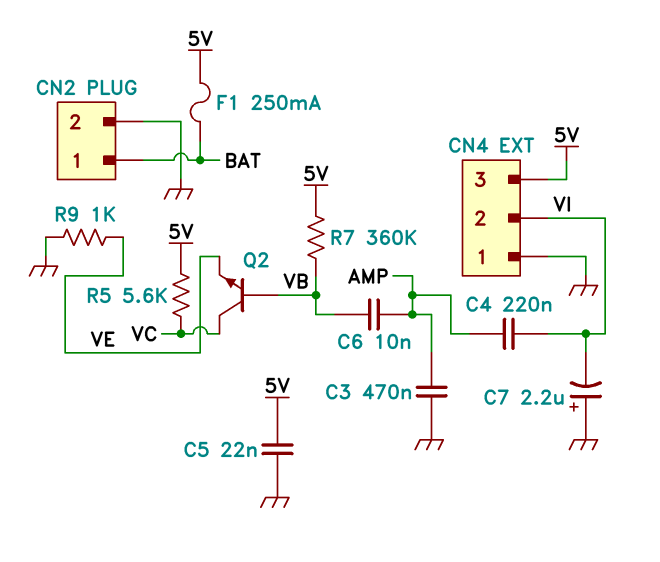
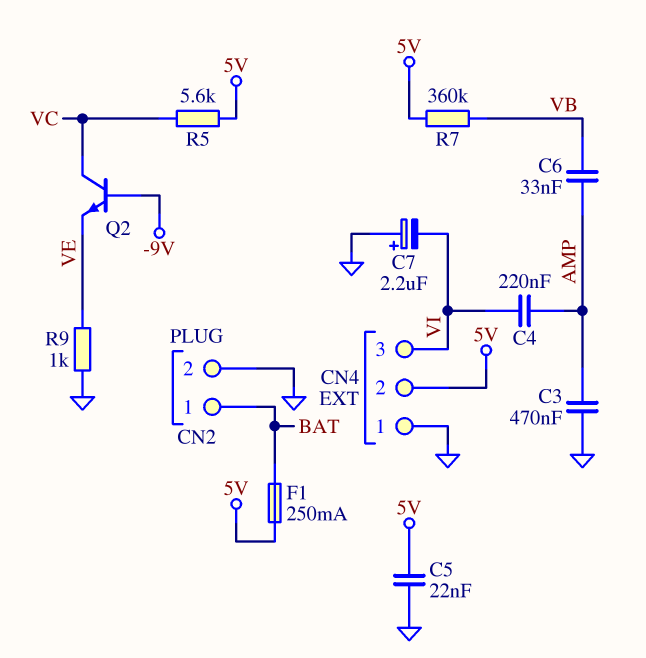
C6: 10nF (AMP, VB) -> 33nF (AMP, VB)
CN4 pin 2: VI -> 5V
CN4 pin 3: 5V -> VI
Q2: NPN (B VB, C VC, E VE) -> NPN (B -9V, C VC, E VE)

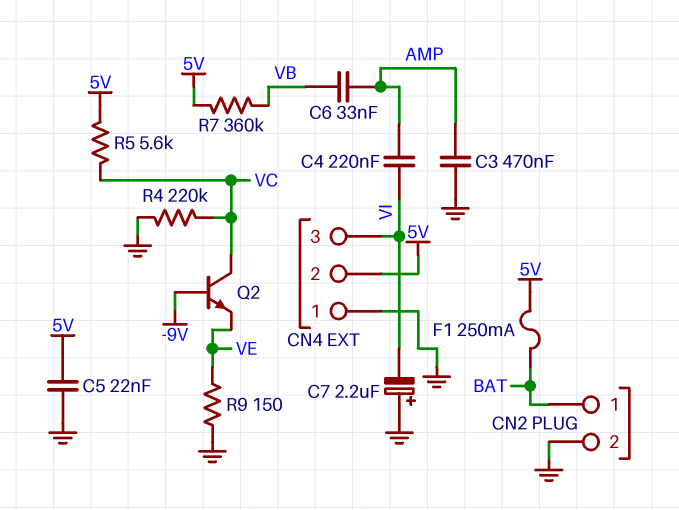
R4: none -> 220k (GND, VC)
R9: 1k (GND, VE) -> 150 (GND, VE)

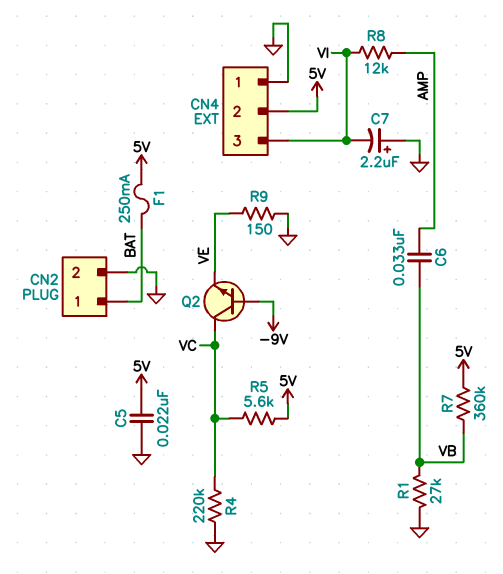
C3: 470nF (AMP, GND) -> none
C4: 220nF (AMP, VI) -> none
R1: none -> 27k (GND, VB)
R8: none -> 12k (AMP, VI)

